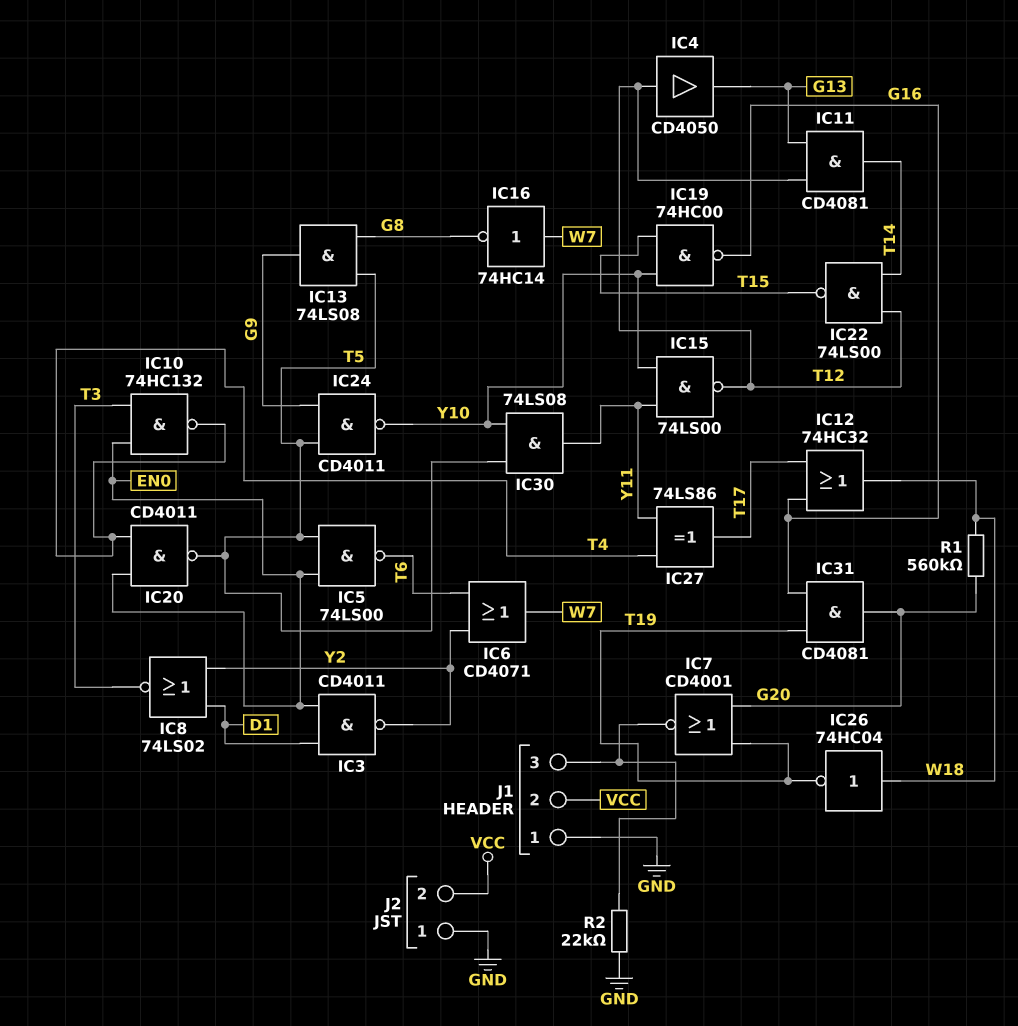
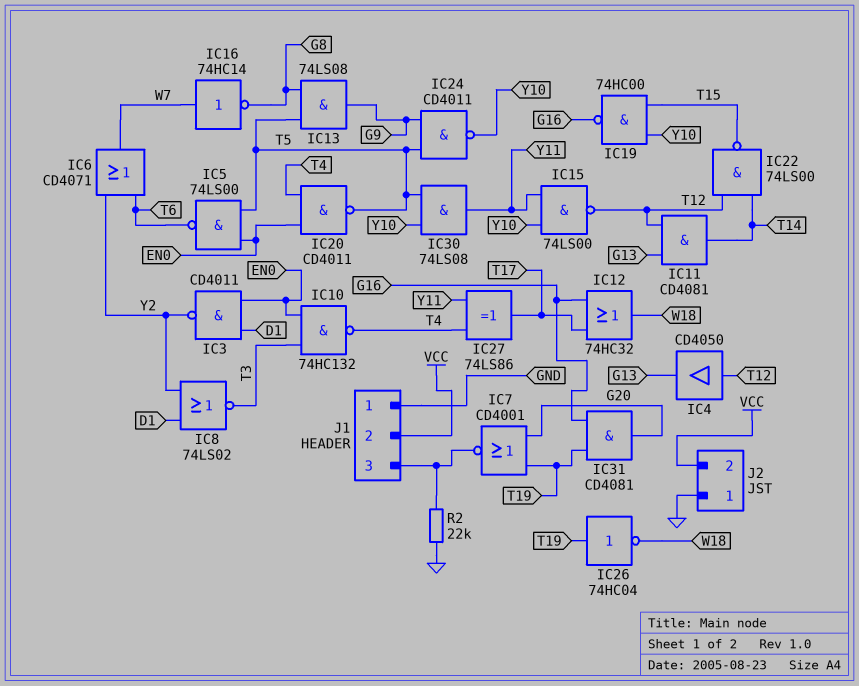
IC26: NOT 74HC04 (in W18, out T19) -> NOT 74HC04 (in T19, out W18)
R1: 560k (G20, W18) -> none

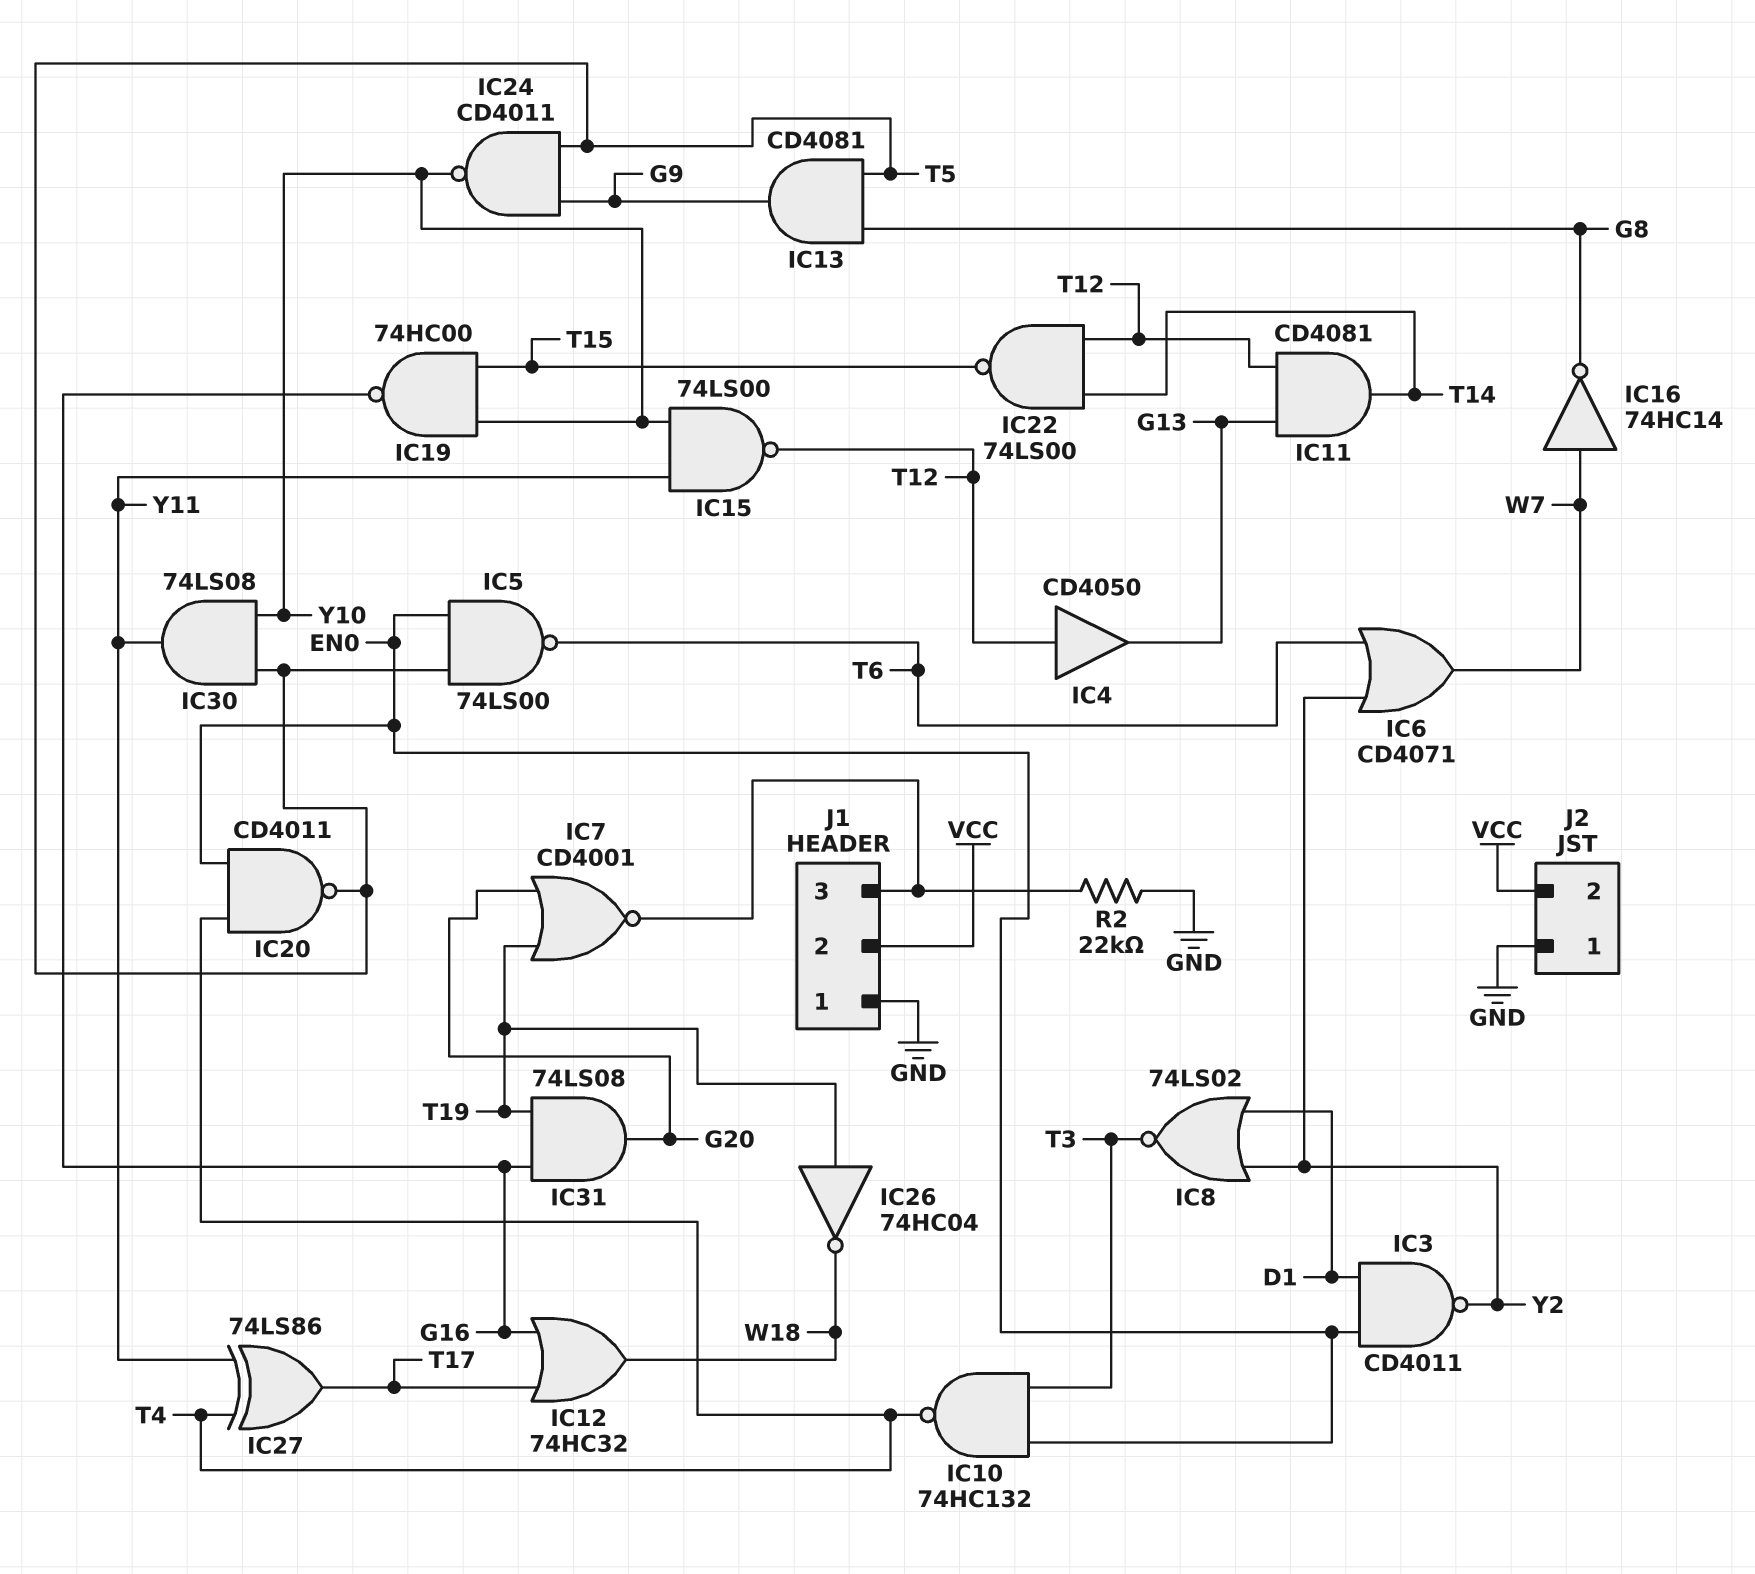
IC13: AND 74LS08 (in G8, in T5, out G9) -> AND CD4081 (in G8, in T5, out G9)
IC31: AND CD4081 (in G16, in T19, out G20) -> AND 74LS08 (in G16, in T19, out G20)

